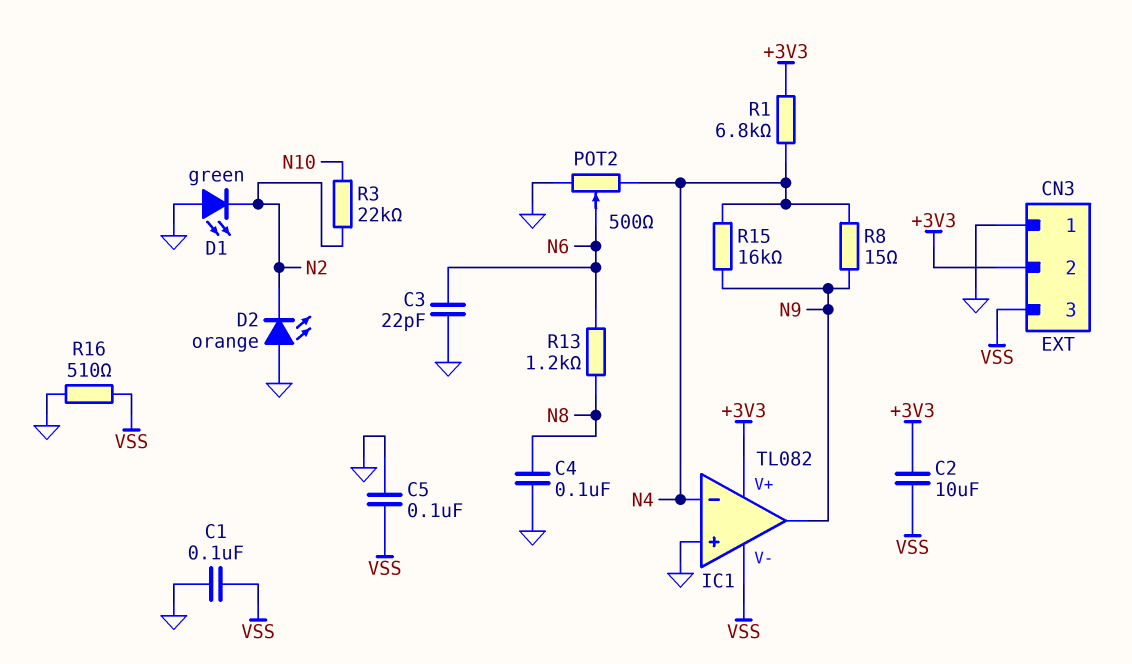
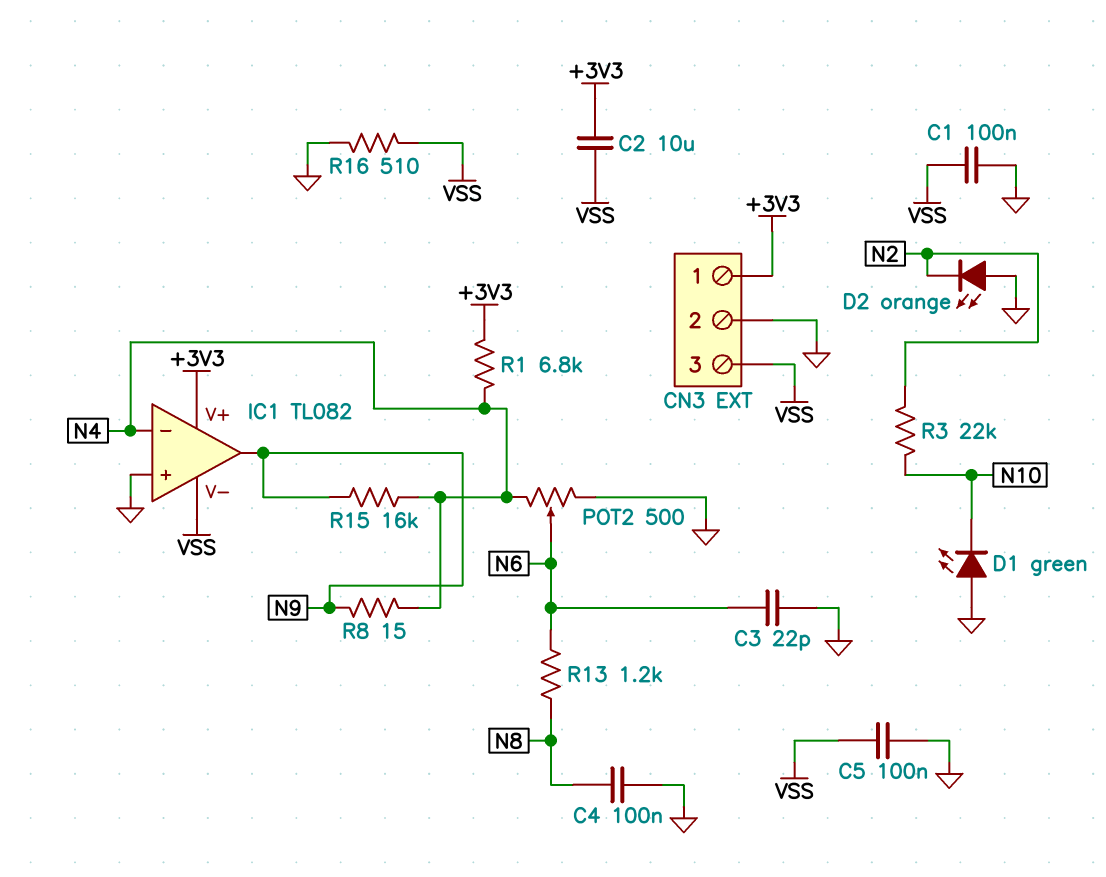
CN3 pin 1: GND -> +3V3
CN3 pin 2: +3V3 -> GND
D1: LED green (A GND, K N2) -> LED green (A GND, K N10)

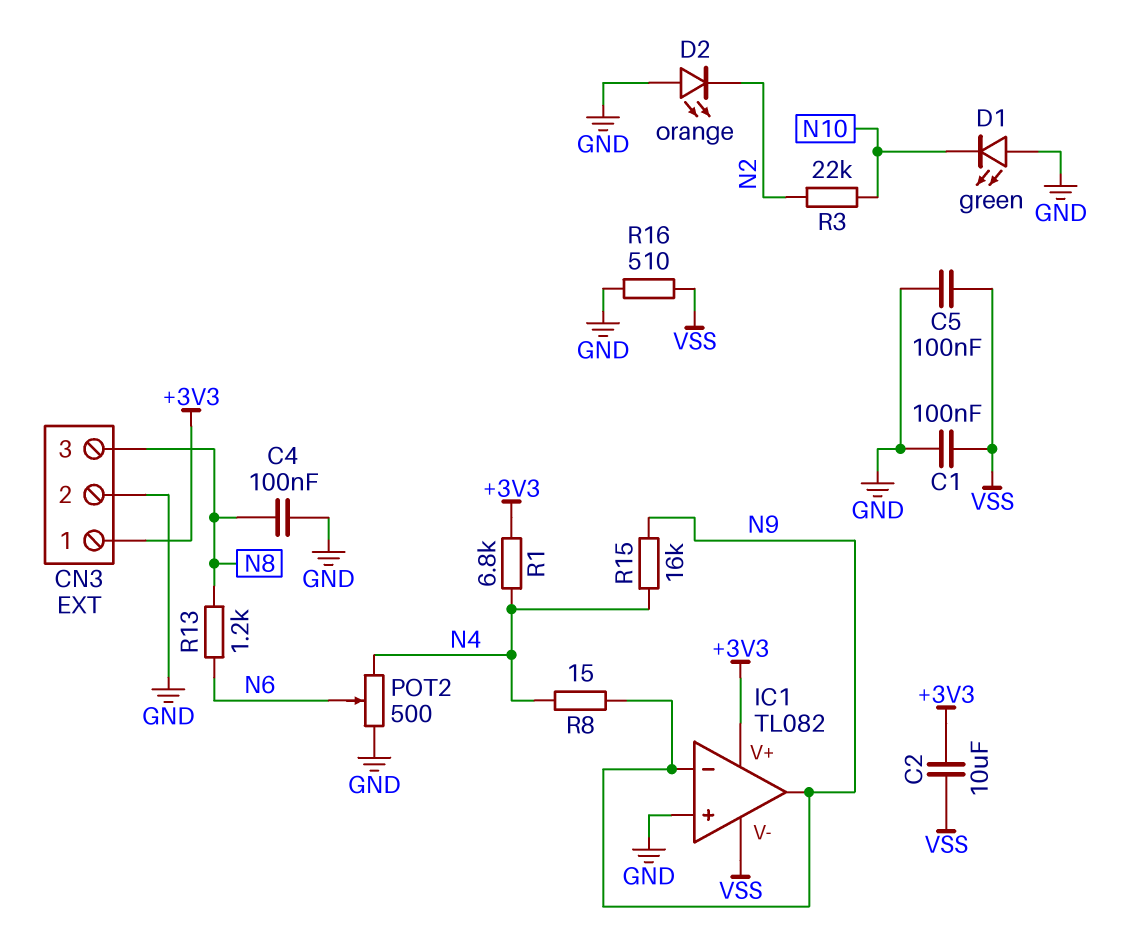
C3: 22pF (GND, N6) -> none
CN3 pin 3: VSS -> N8
IC1 pin in-: N4 -> N9

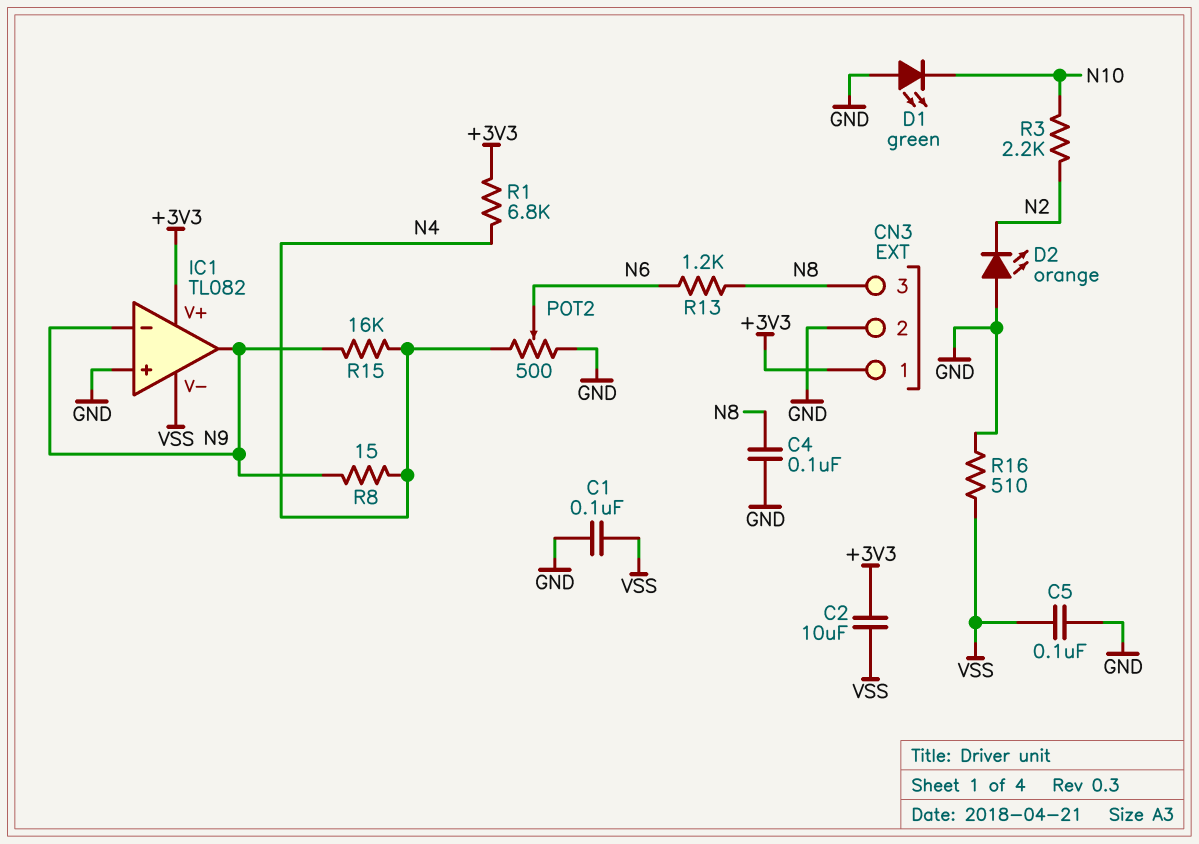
R3: 22k (N2, N10) -> 2.2k (N2, N10)

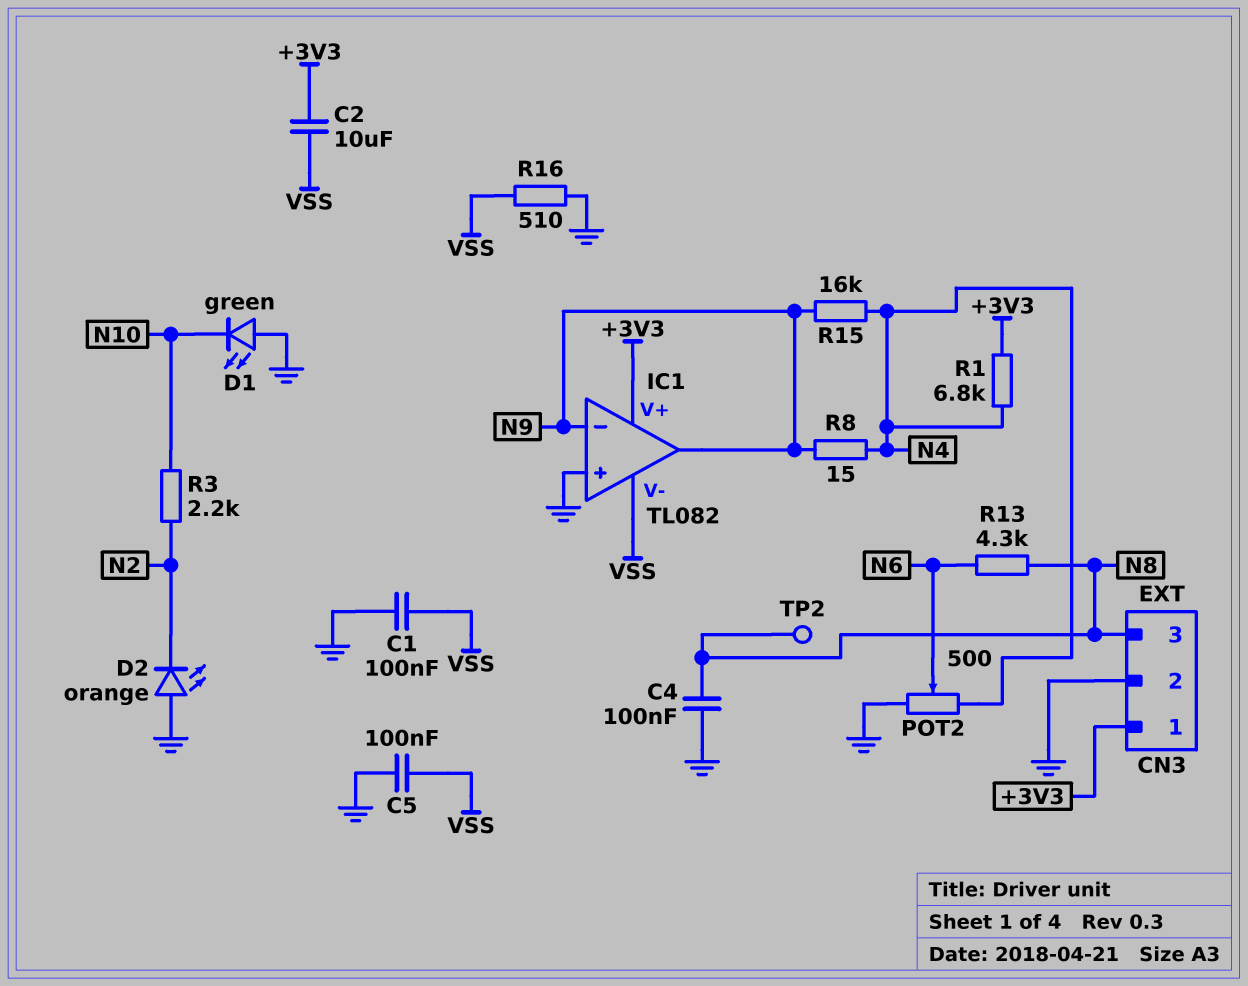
R13: 1.2k (N6, N8) -> 4.3k (N6, N8)
TP2: none -> test point (N8)

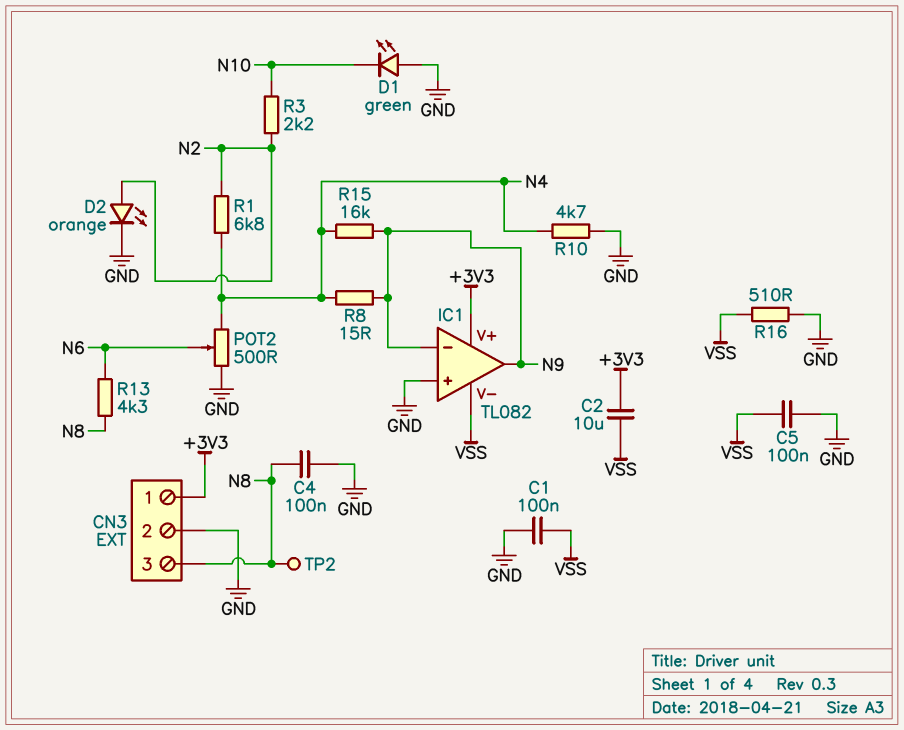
D2: LED orange (A GND, K N2) -> LED orange (A N2, K GND)
R1: 6.8k (+3V3, N4) -> 6.8k (N2, N4)
R10: none -> 4.7k (GND, N4)

